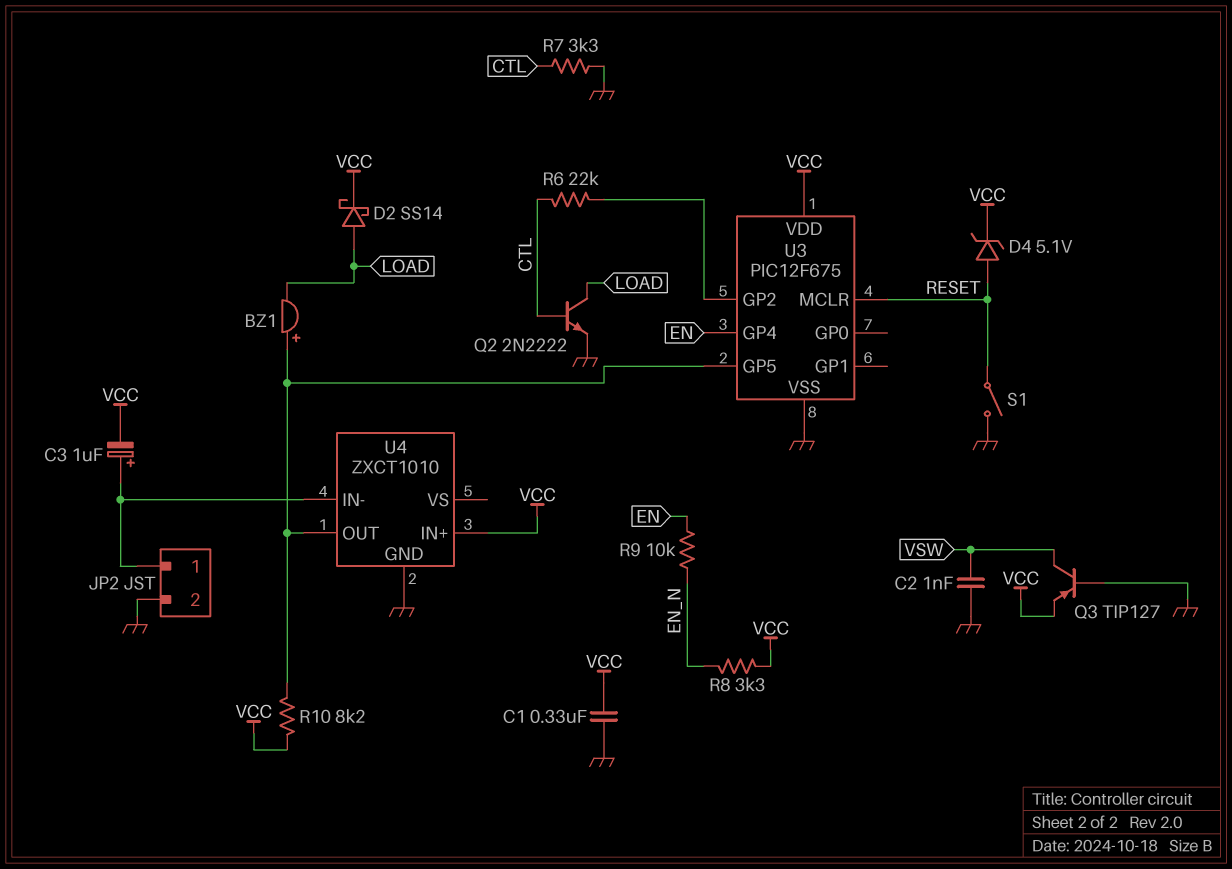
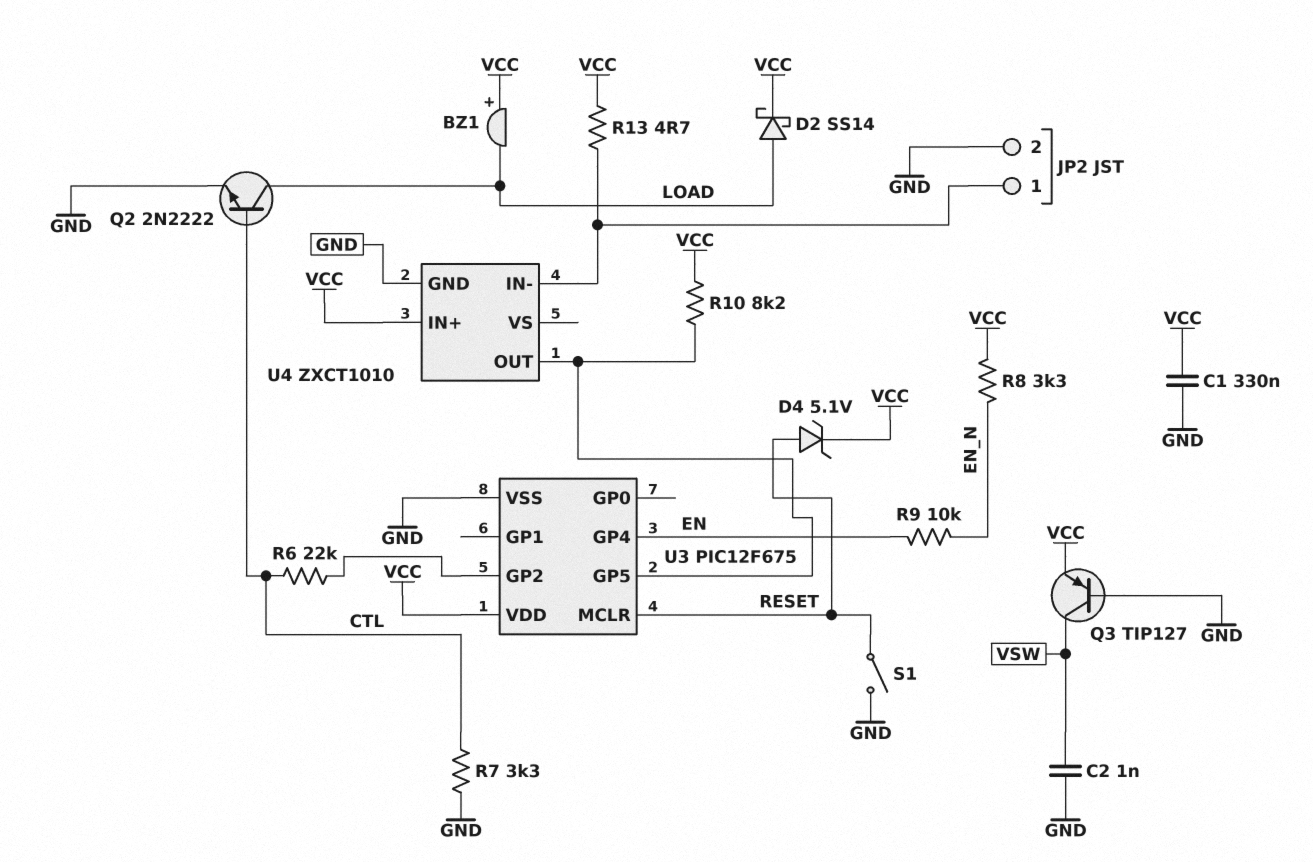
BZ1: buzzer (plus U3/GP5, minus LOAD) -> buzzer (plus VCC, minus LOAD)
C3: 1uF (plus JP2/1, minus VCC) -> none
R13: none -> 4.7 (JP2/1, VCC)

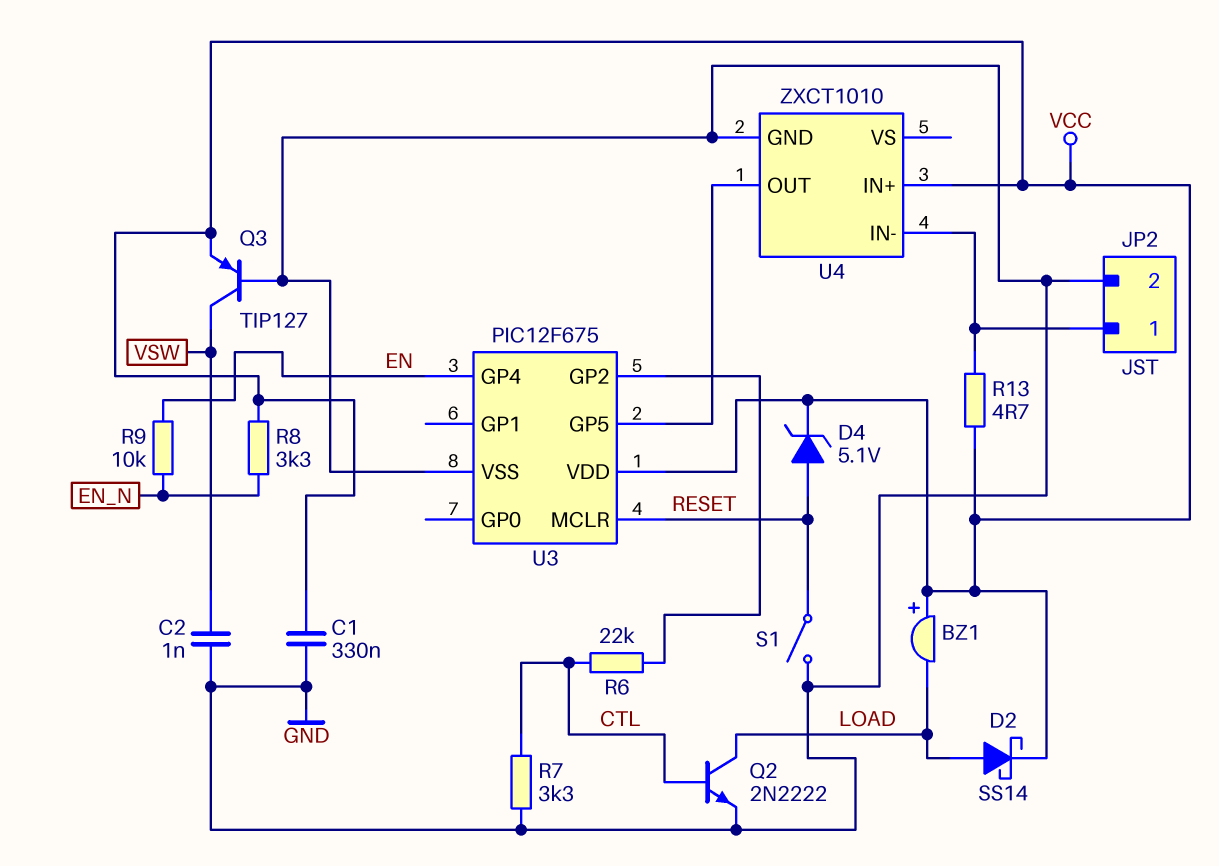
R10: 8.2k (U3/GP5, VCC) -> none

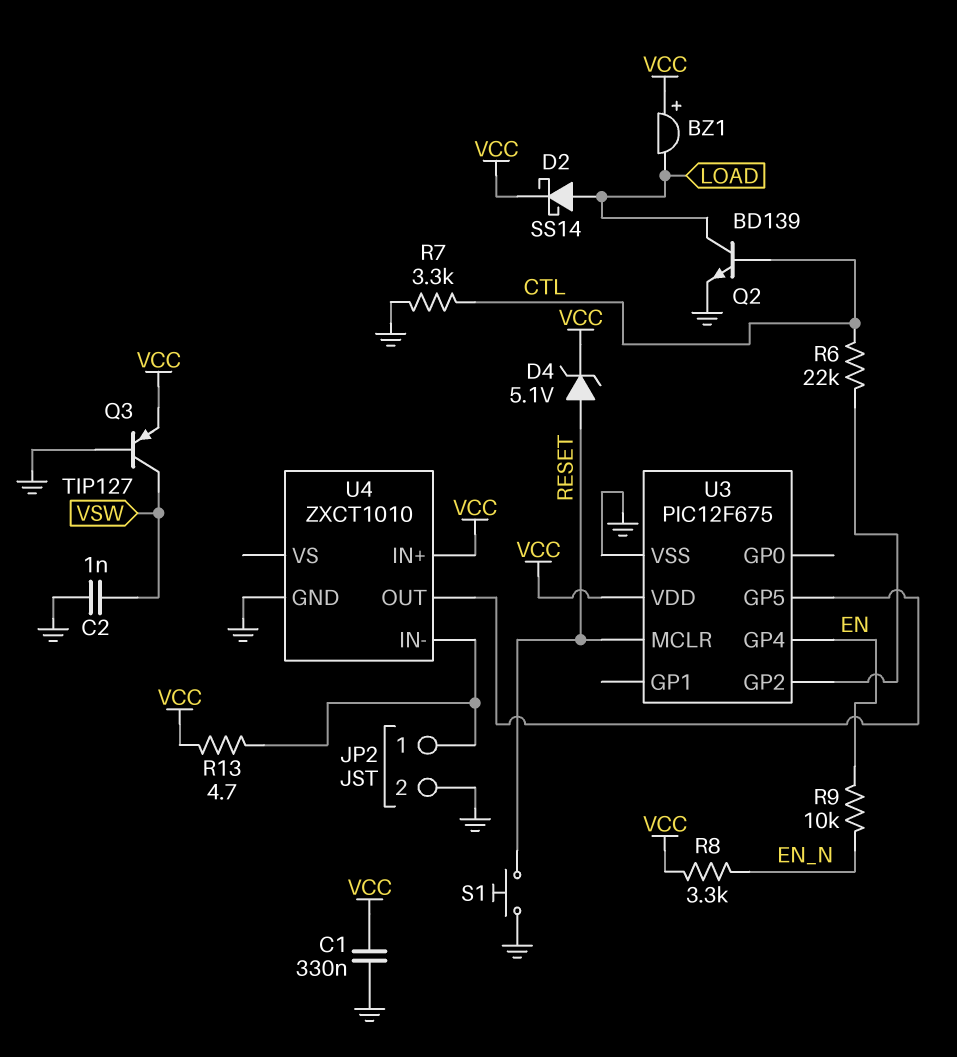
Q2: NPN 2N2222 (B CTL, C LOAD, E GND) -> NPN BD139 (B CTL, C LOAD, E GND)
S1: switch (GND, RESET) -> button (GND, RESET)

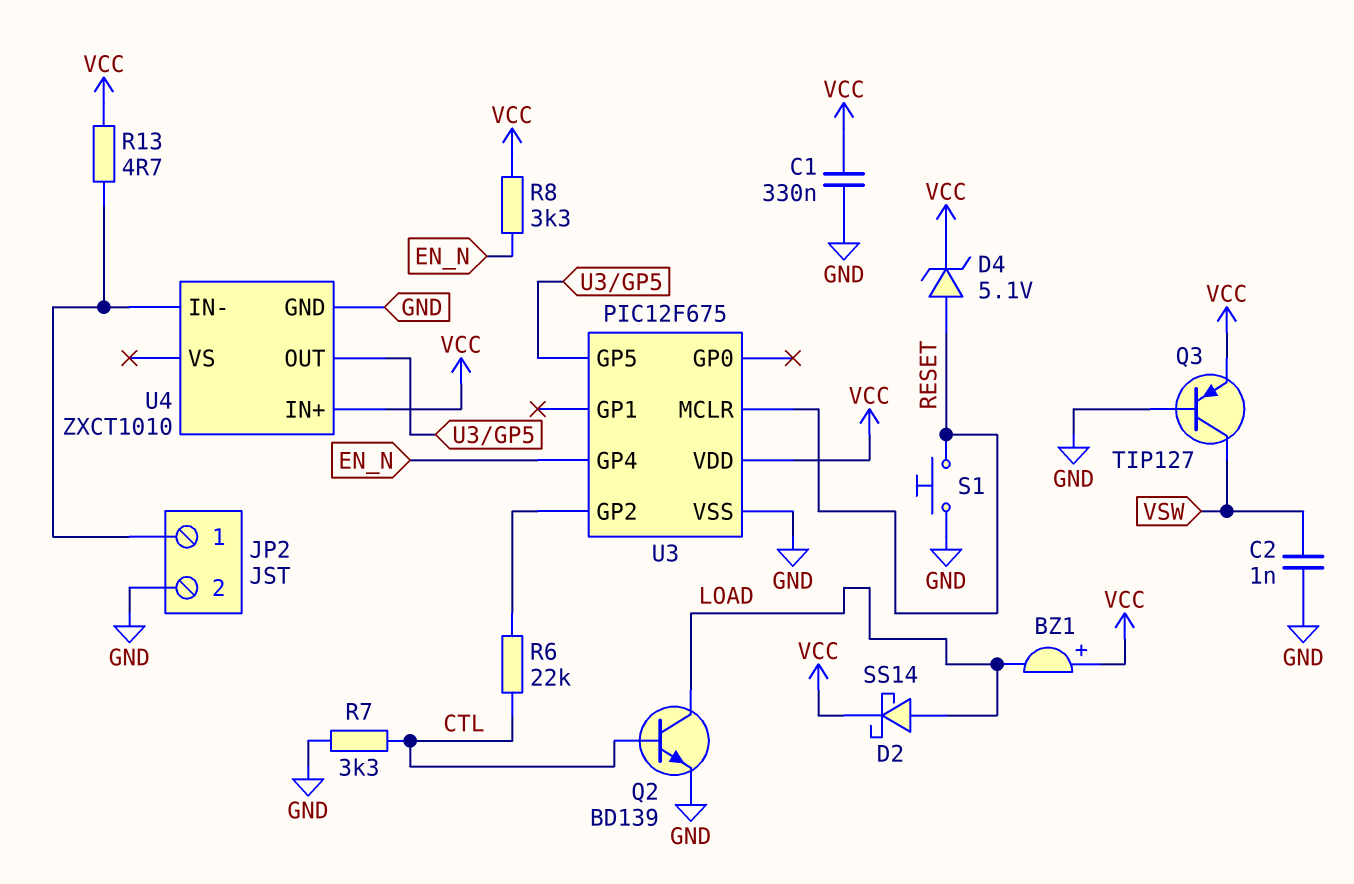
R9: 10k (EN, EN_N) -> none
U3 pin GP4: EN -> EN_N

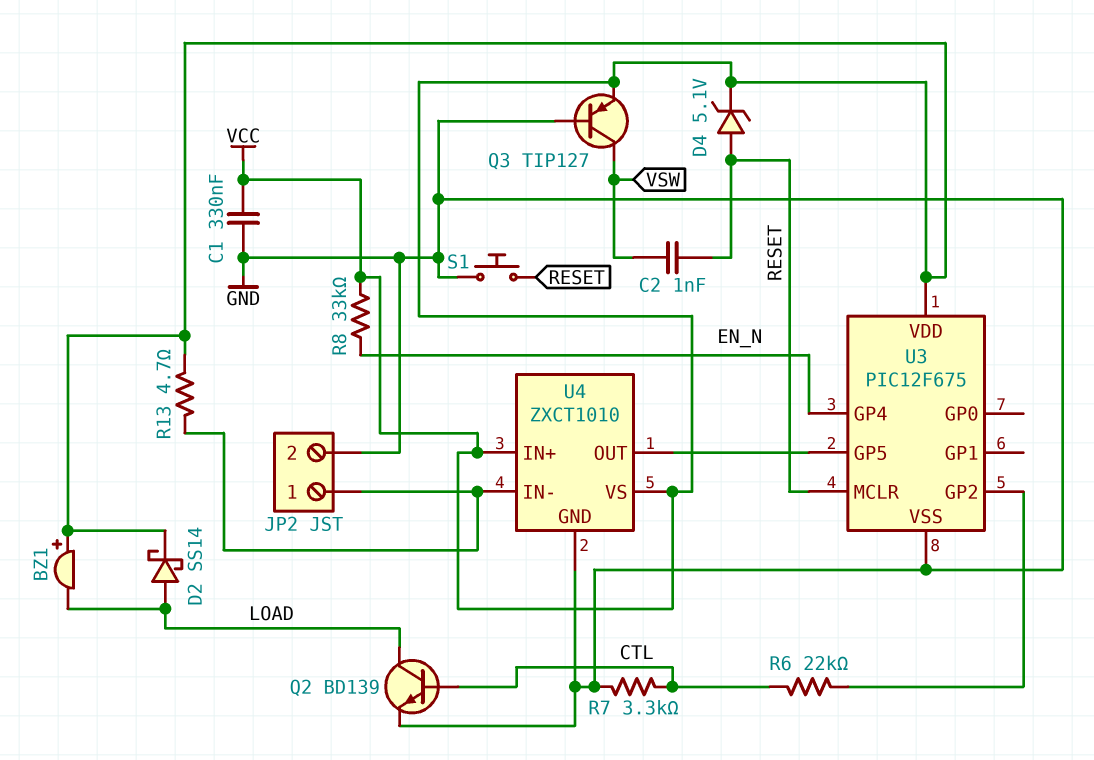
C2: 1nF (GND, VSW) -> 1nF (RESET, VSW)
R8: 3.3k (EN_N, VCC) -> 33k (EN_N, VCC)
U4 pin VS: none -> VCC

